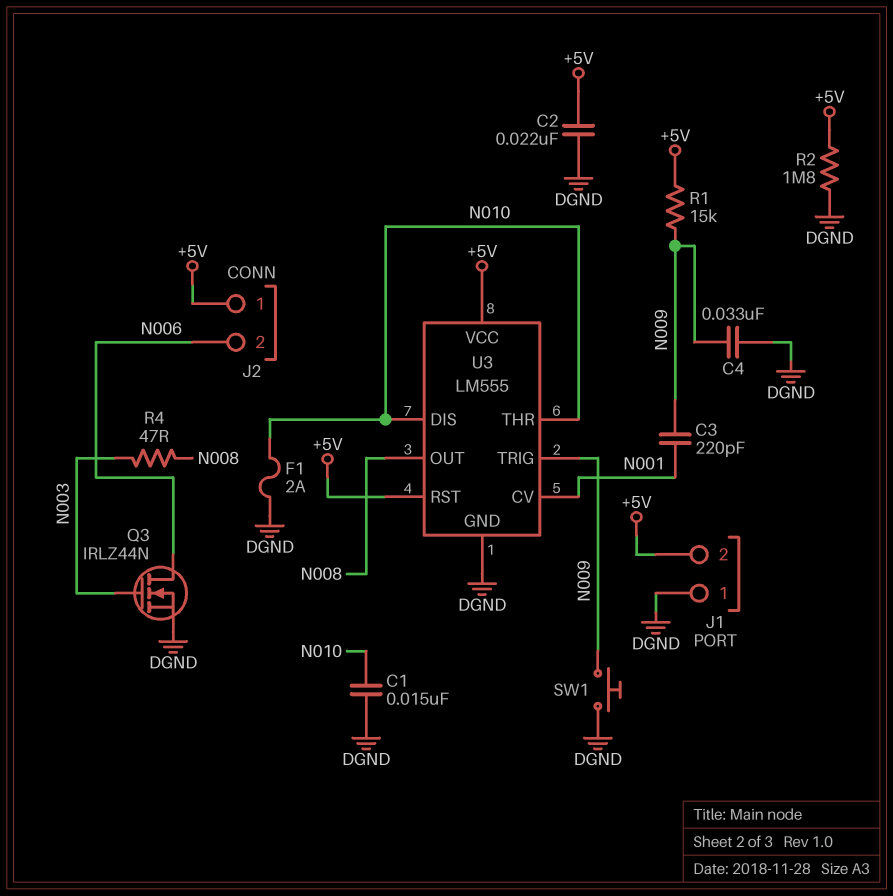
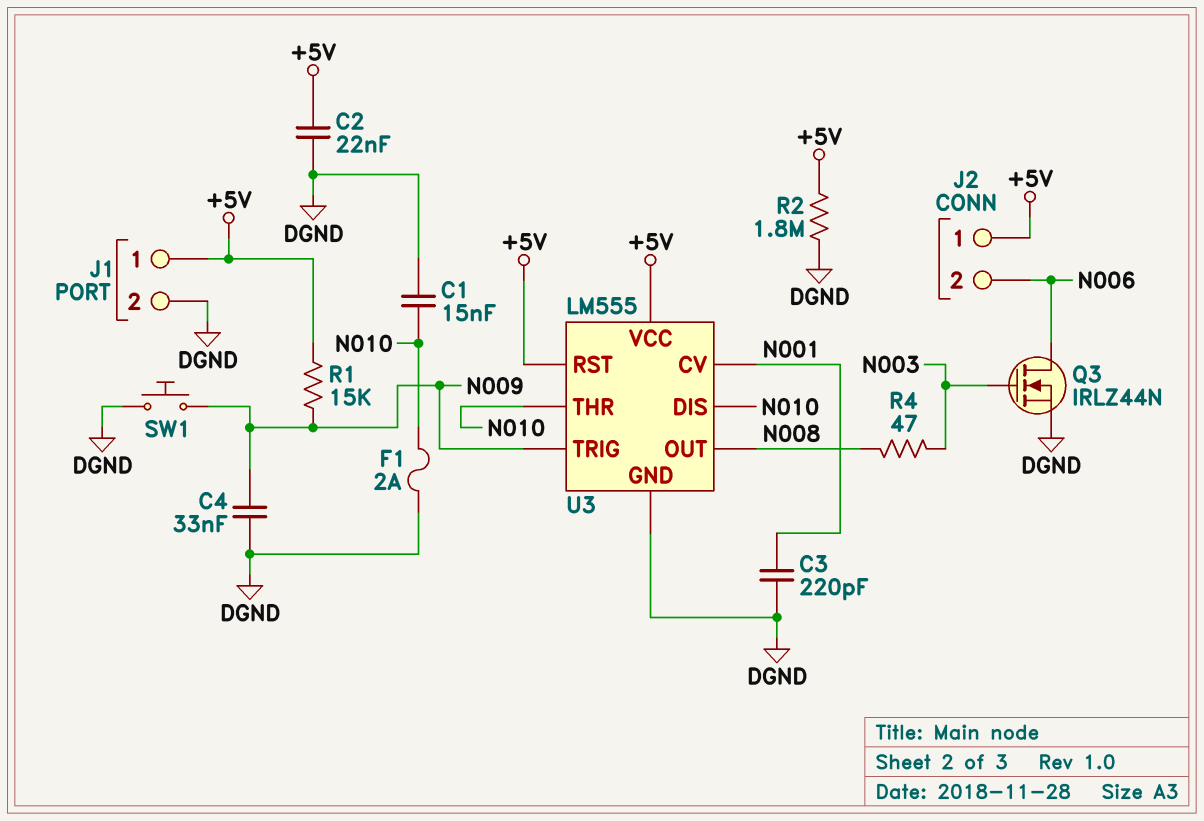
C3: 220pF (N001, N009) -> 220pF (DGND, N001)
J1 pin 1: DGND -> +5V
J1 pin 2: +5V -> DGND

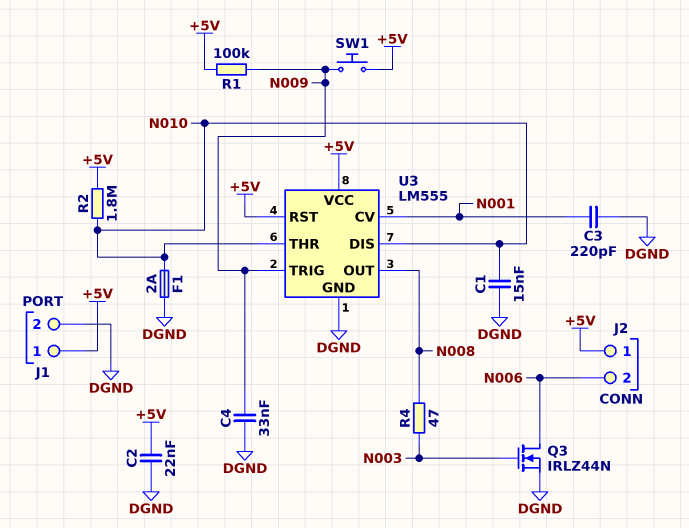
R1: 15k (+5V, N009) -> 100k (+5V, N009)
R2: 1.8M (+5V, DGND) -> 1.8M (+5V, N010)
SW1: button (DGND, N009) -> button (+5V, N009)

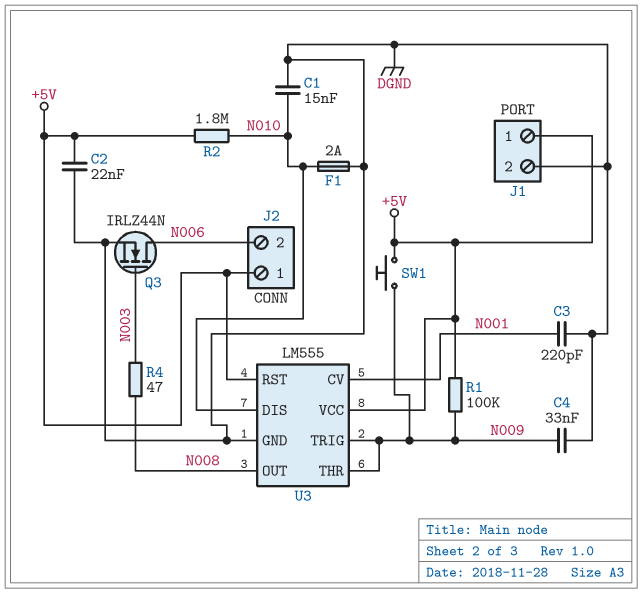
U3 pin THR: N010 -> N009

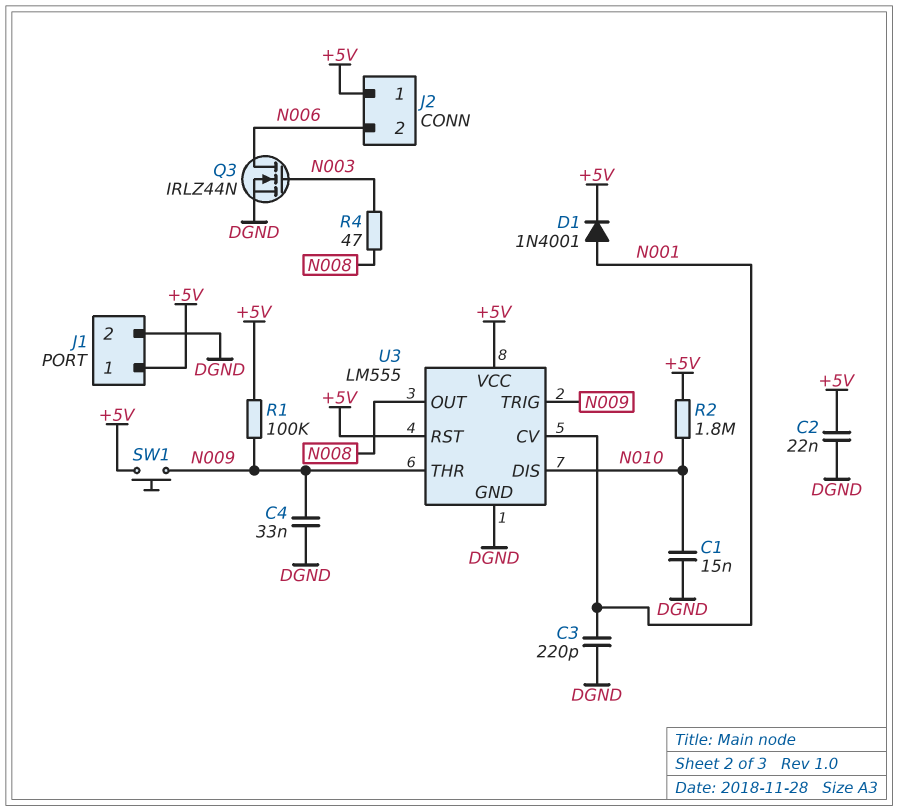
D1: none -> diode 1N4001 (A N001, K +5V)
F1: 2A (DGND, N010) -> none

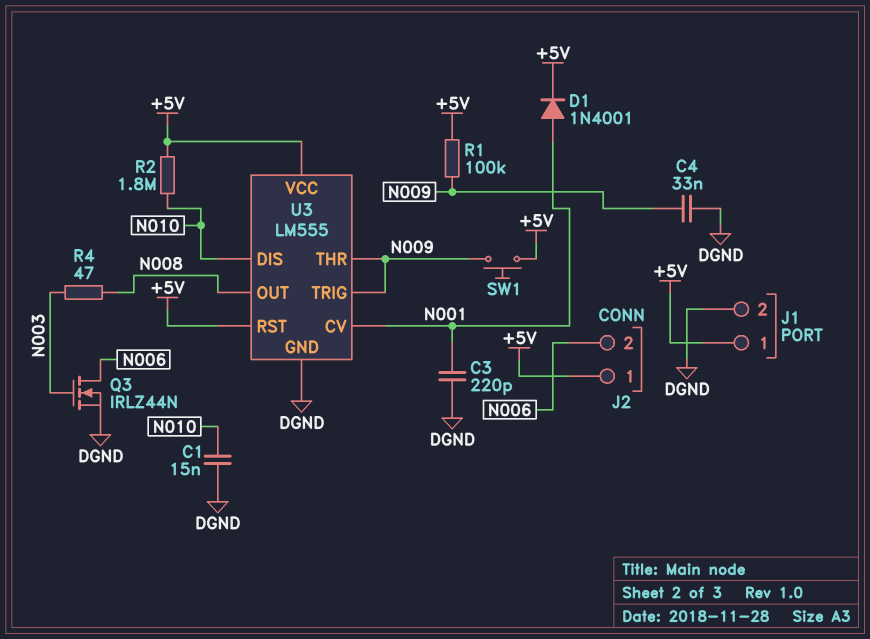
C2: 22nF (+5V, DGND) -> none

